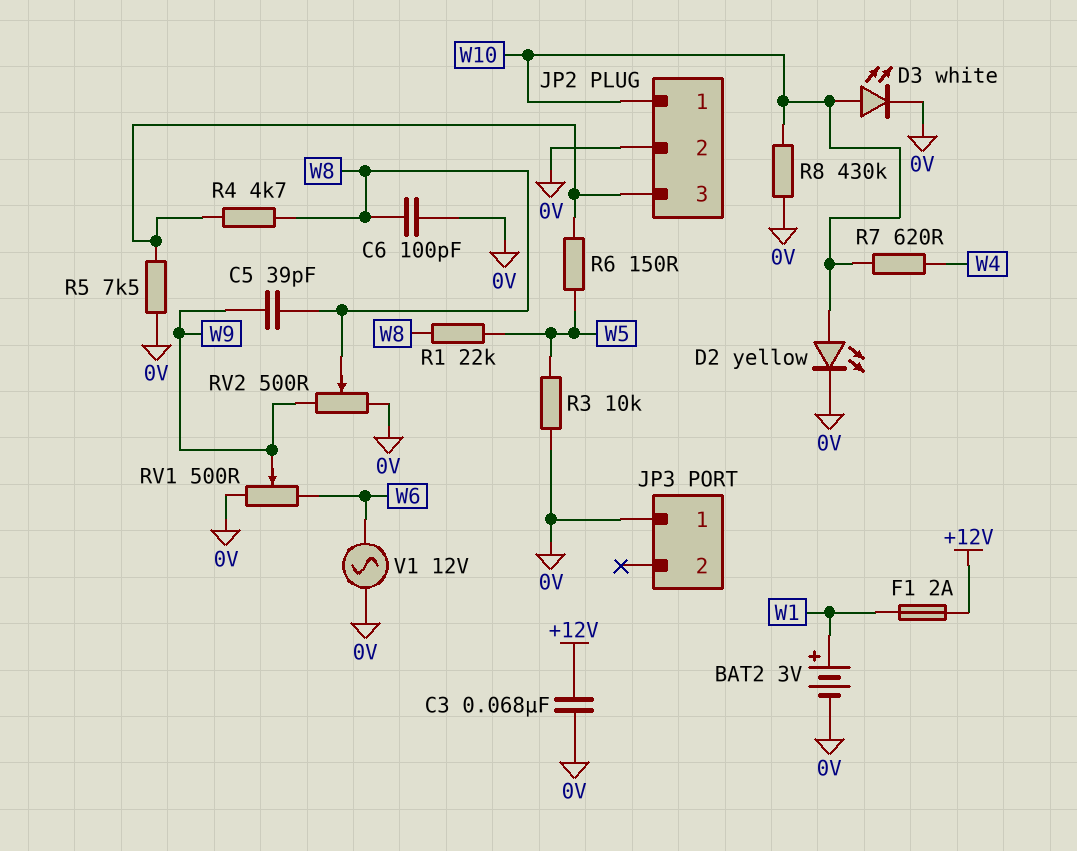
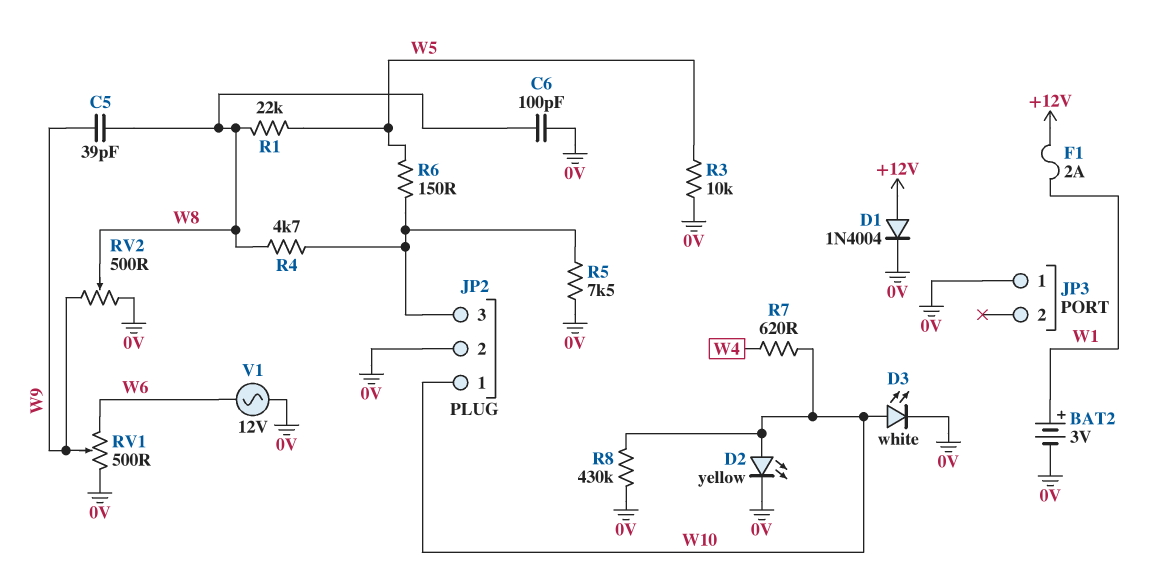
C3: 68nF (+12V, 0V) -> none
D1: none -> diode 1N4004 (A +12V, K 0V)

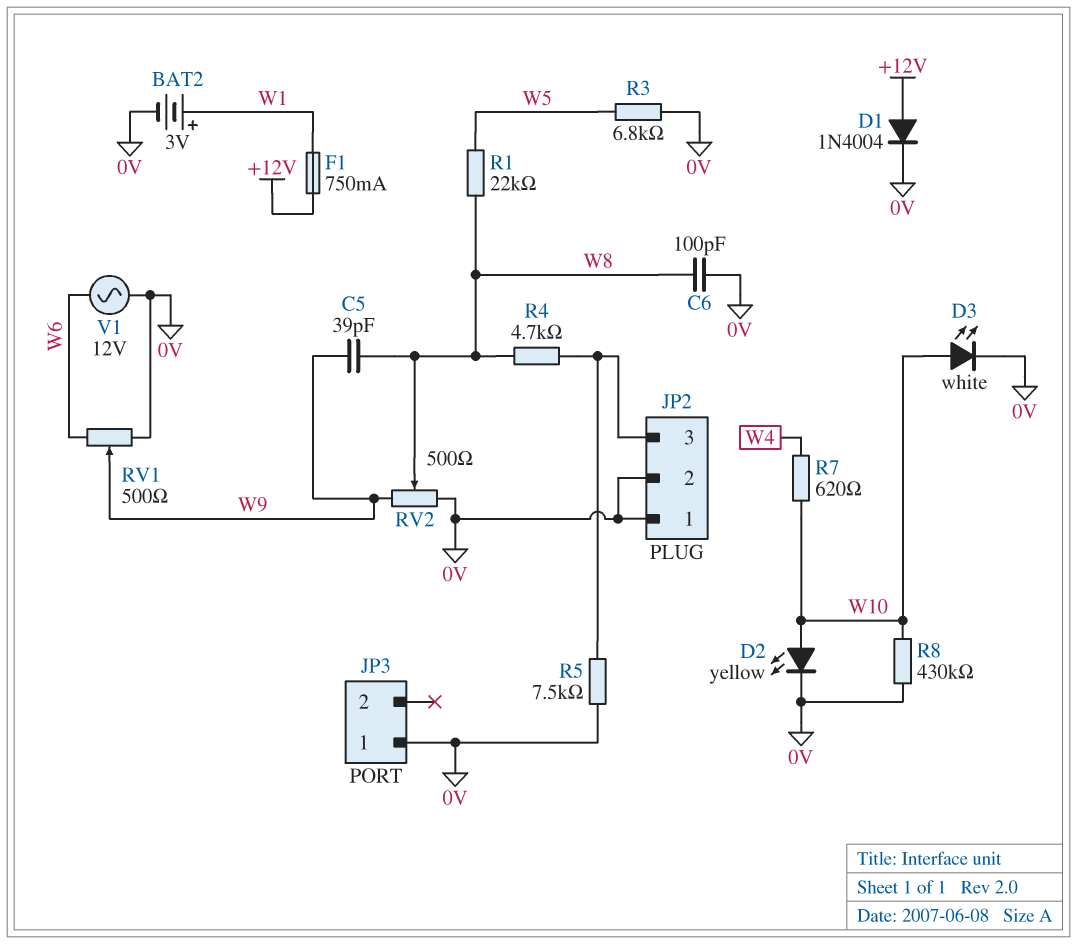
F1: 2A (+12V, W1) -> 750mA (+12V, W1)
JP2 pin 1: W10 -> 0V
R3: 10k (0V, W5) -> 6.8k (0V, W5)
R6: 150 (JP2/3, W5) -> none

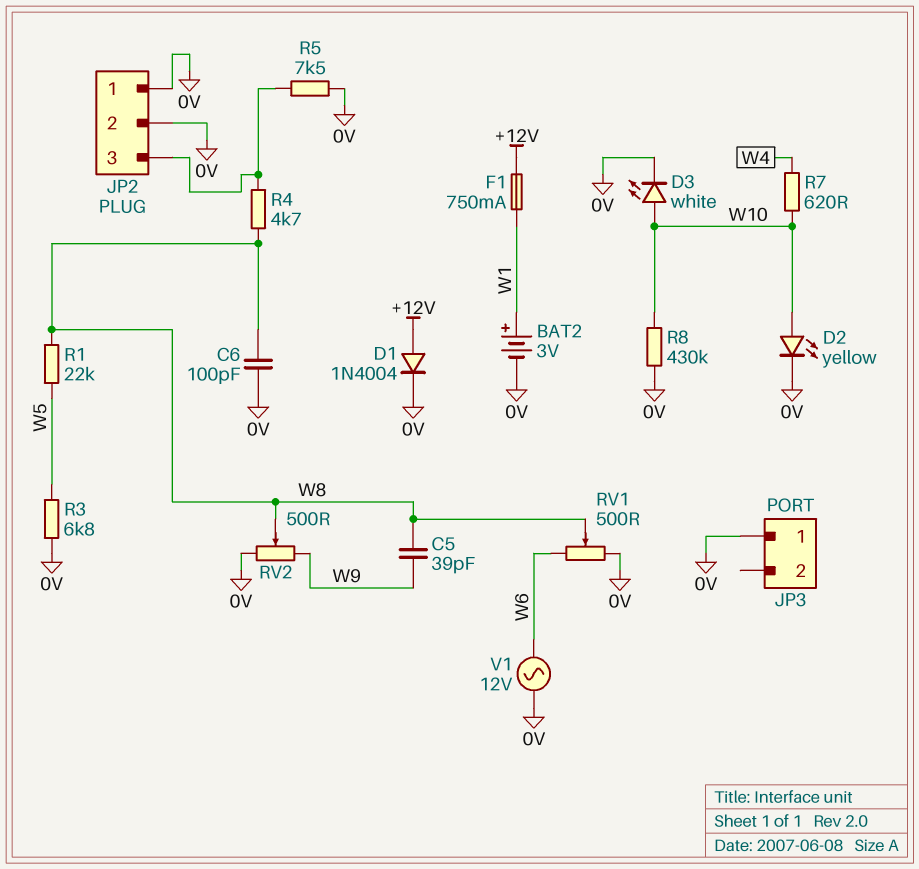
RV1: 500 (0V, W6, wiper W9) -> 500 (0V, W6, wiper W8)

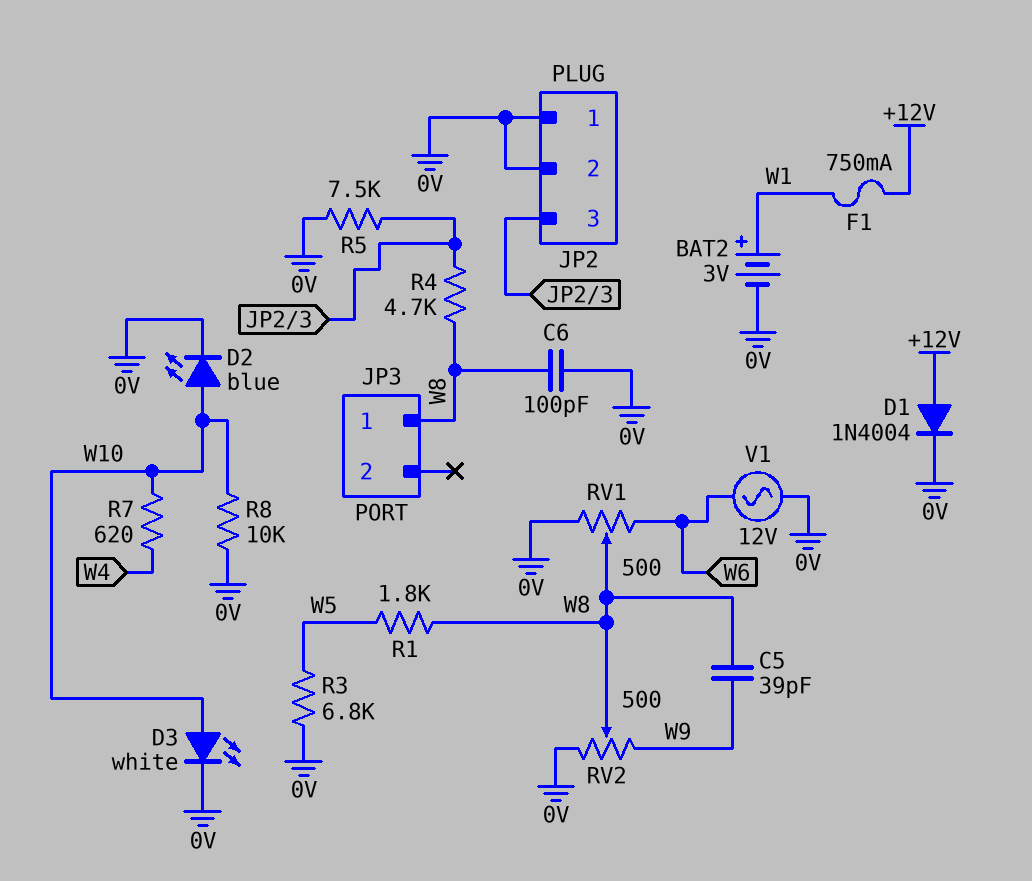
D2: LED yellow (A W10, K 0V) -> LED blue (A W10, K 0V)
JP3 pin 1: 0V -> W8
R1: 22k (W5, W8) -> 1.8k (W5, W8)
R8: 430k (0V, W10) -> 10k (0V, W10)

